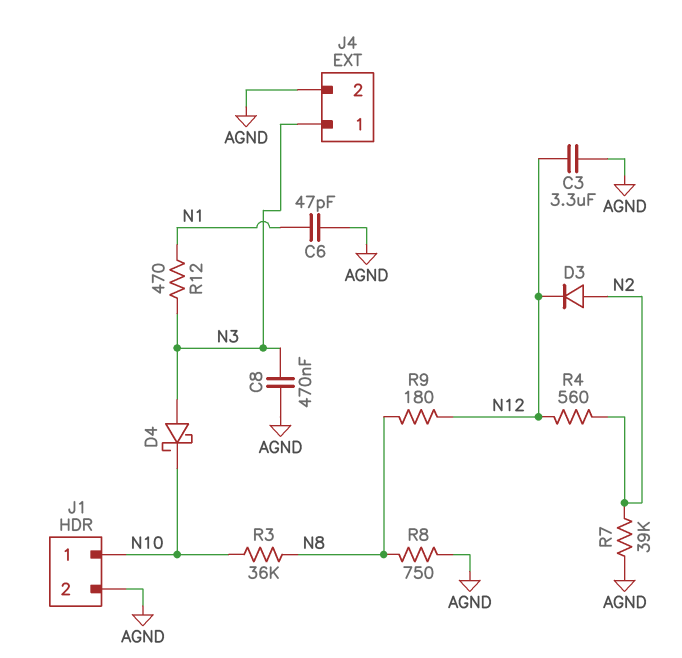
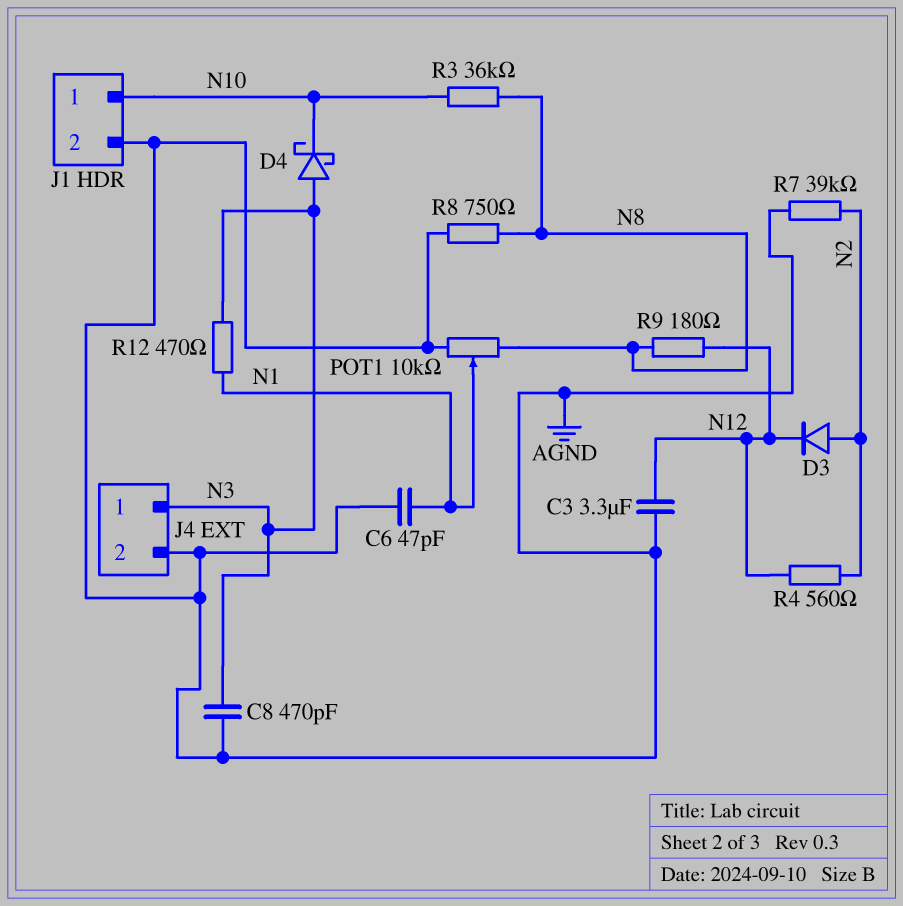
C8: 470nF (AGND, N3) -> 470pF (AGND, N3)
POT1: none -> 10k (AGND, N8, wiper N1)

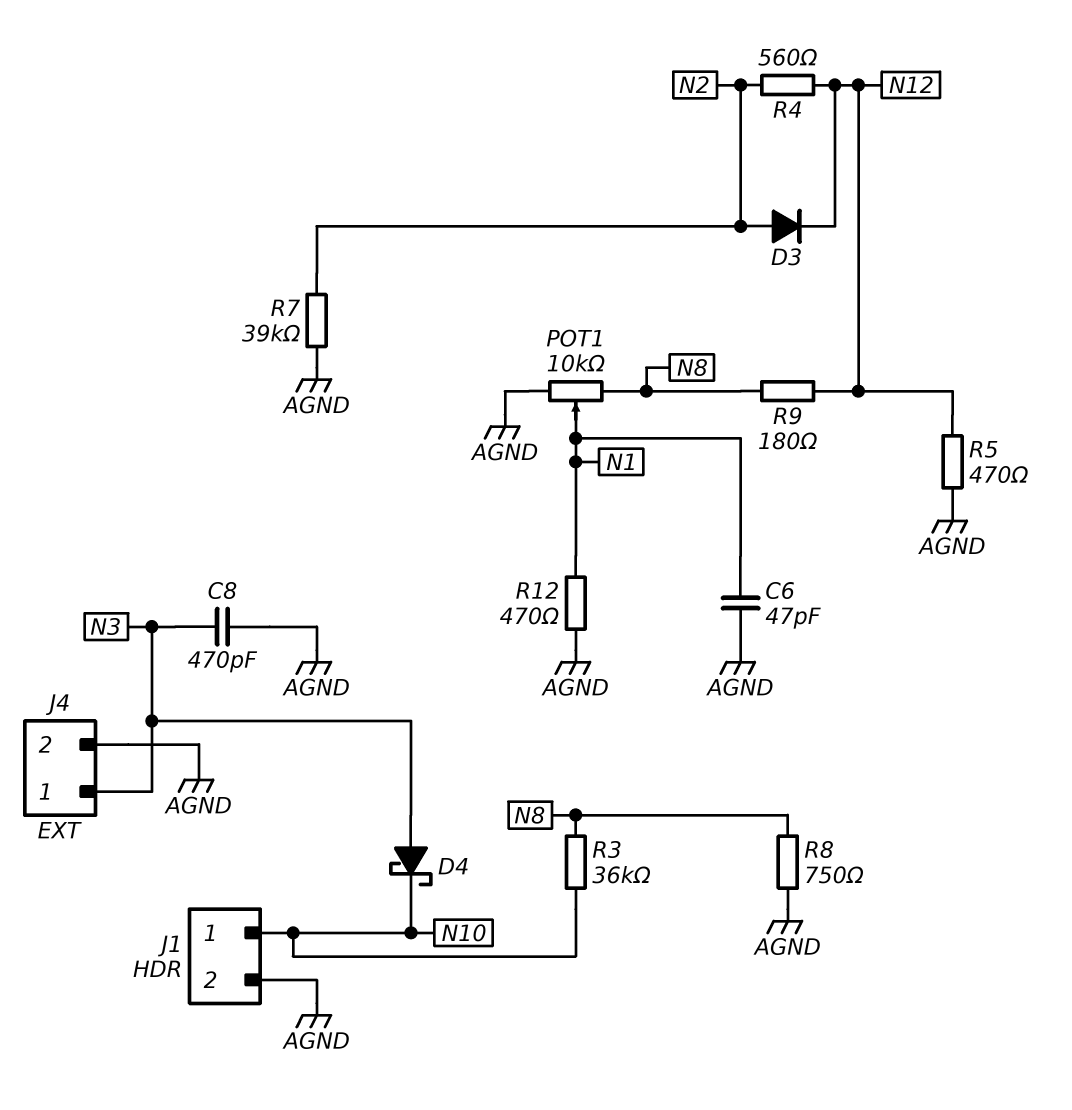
C3: 3.3uF (AGND, N12) -> none
R5: none -> 470 (AGND, N12)
R12: 470 (N1, N3) -> 470 (AGND, N1)

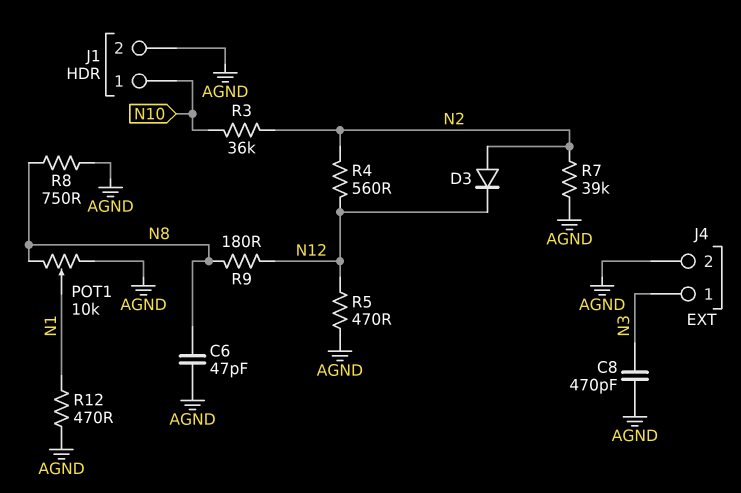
C6: 47pF (AGND, N1) -> 47pF (AGND, N8)
D4: schottky (A N3, K N10) -> none
R3: 36k (N8, N10) -> 36k (N2, N10)

